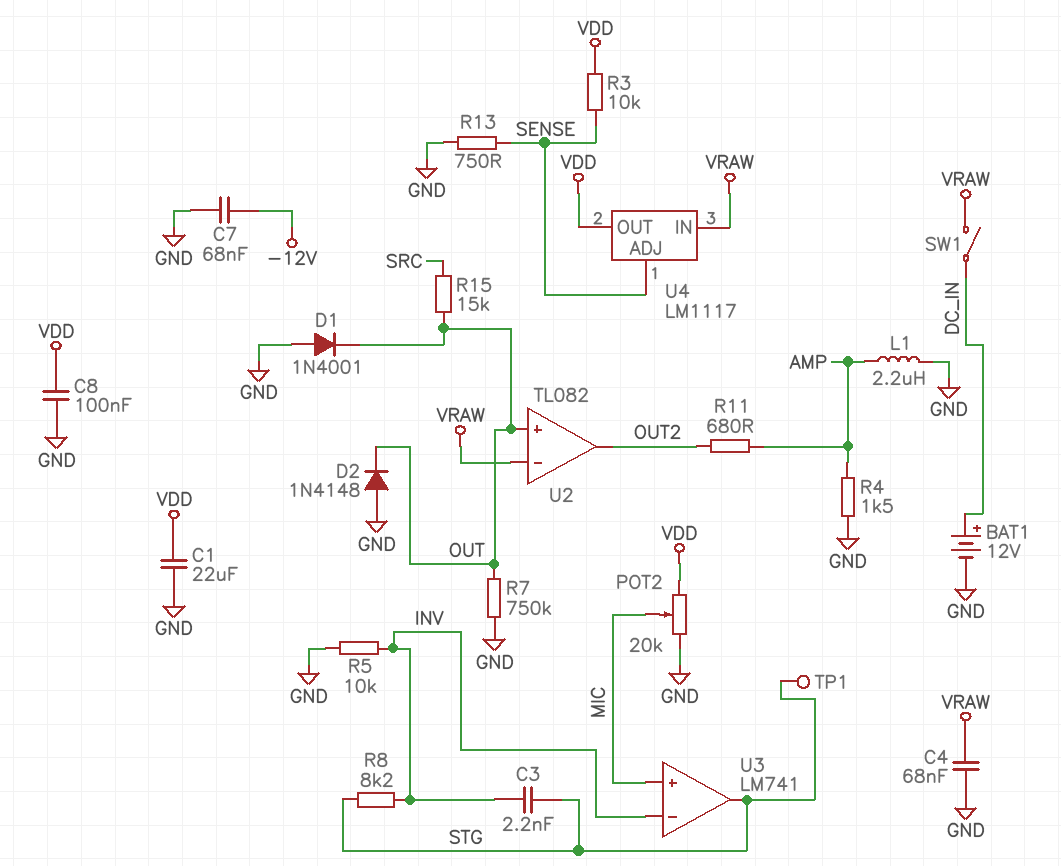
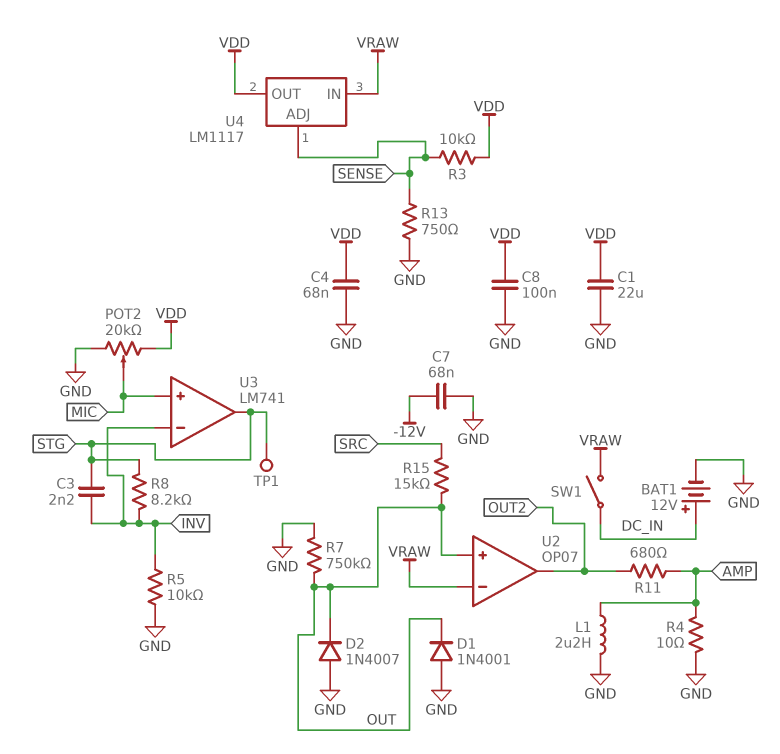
C4: 68nF (GND, VRAW) -> 68nF (GND, VDD)
D2: diode 1N4148 (A GND, K OUT) -> diode 1N4007 (A GND, K OUT)
R4: 1.5k (AMP, GND) -> 10 (AMP, GND)
U2: TL082 -> OP07

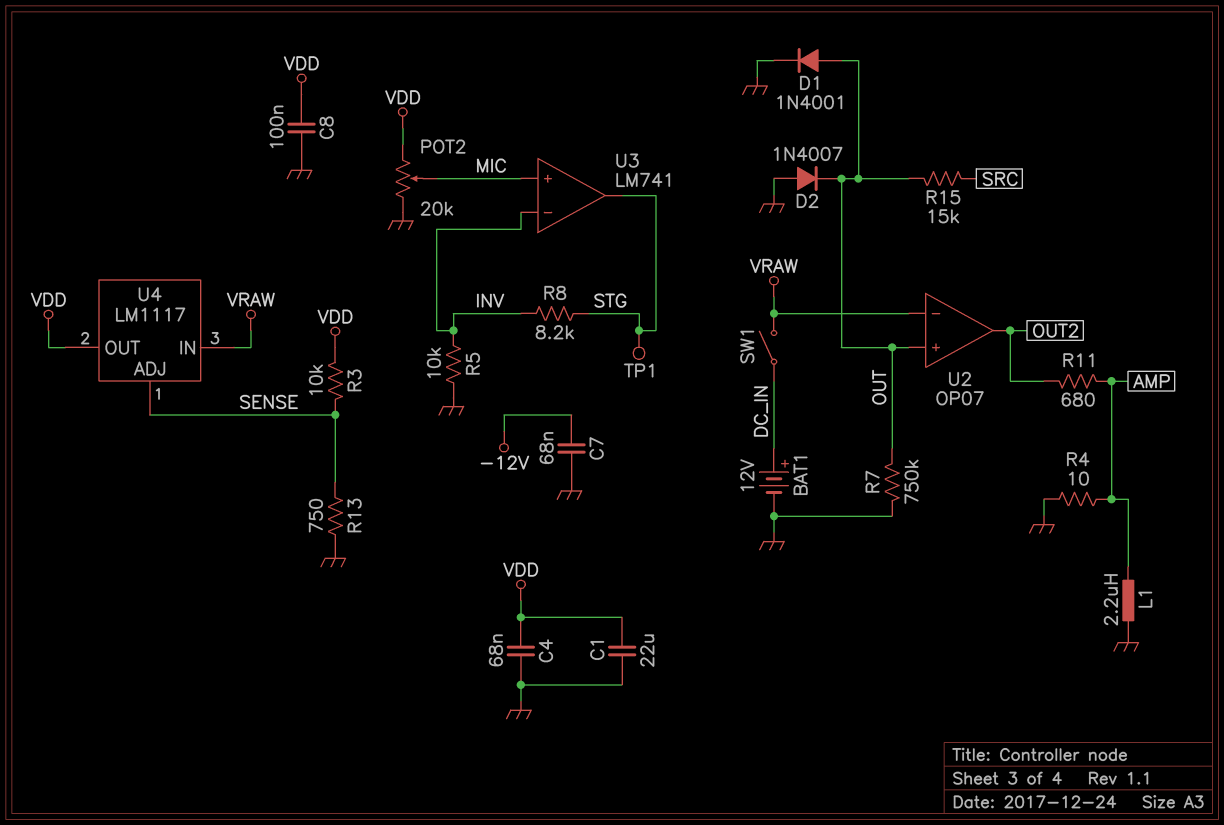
C3: 2.2nF (INV, STG) -> none
D1: diode 1N4001 (A GND, K OUT) -> diode 1N4001 (A OUT, K GND)

